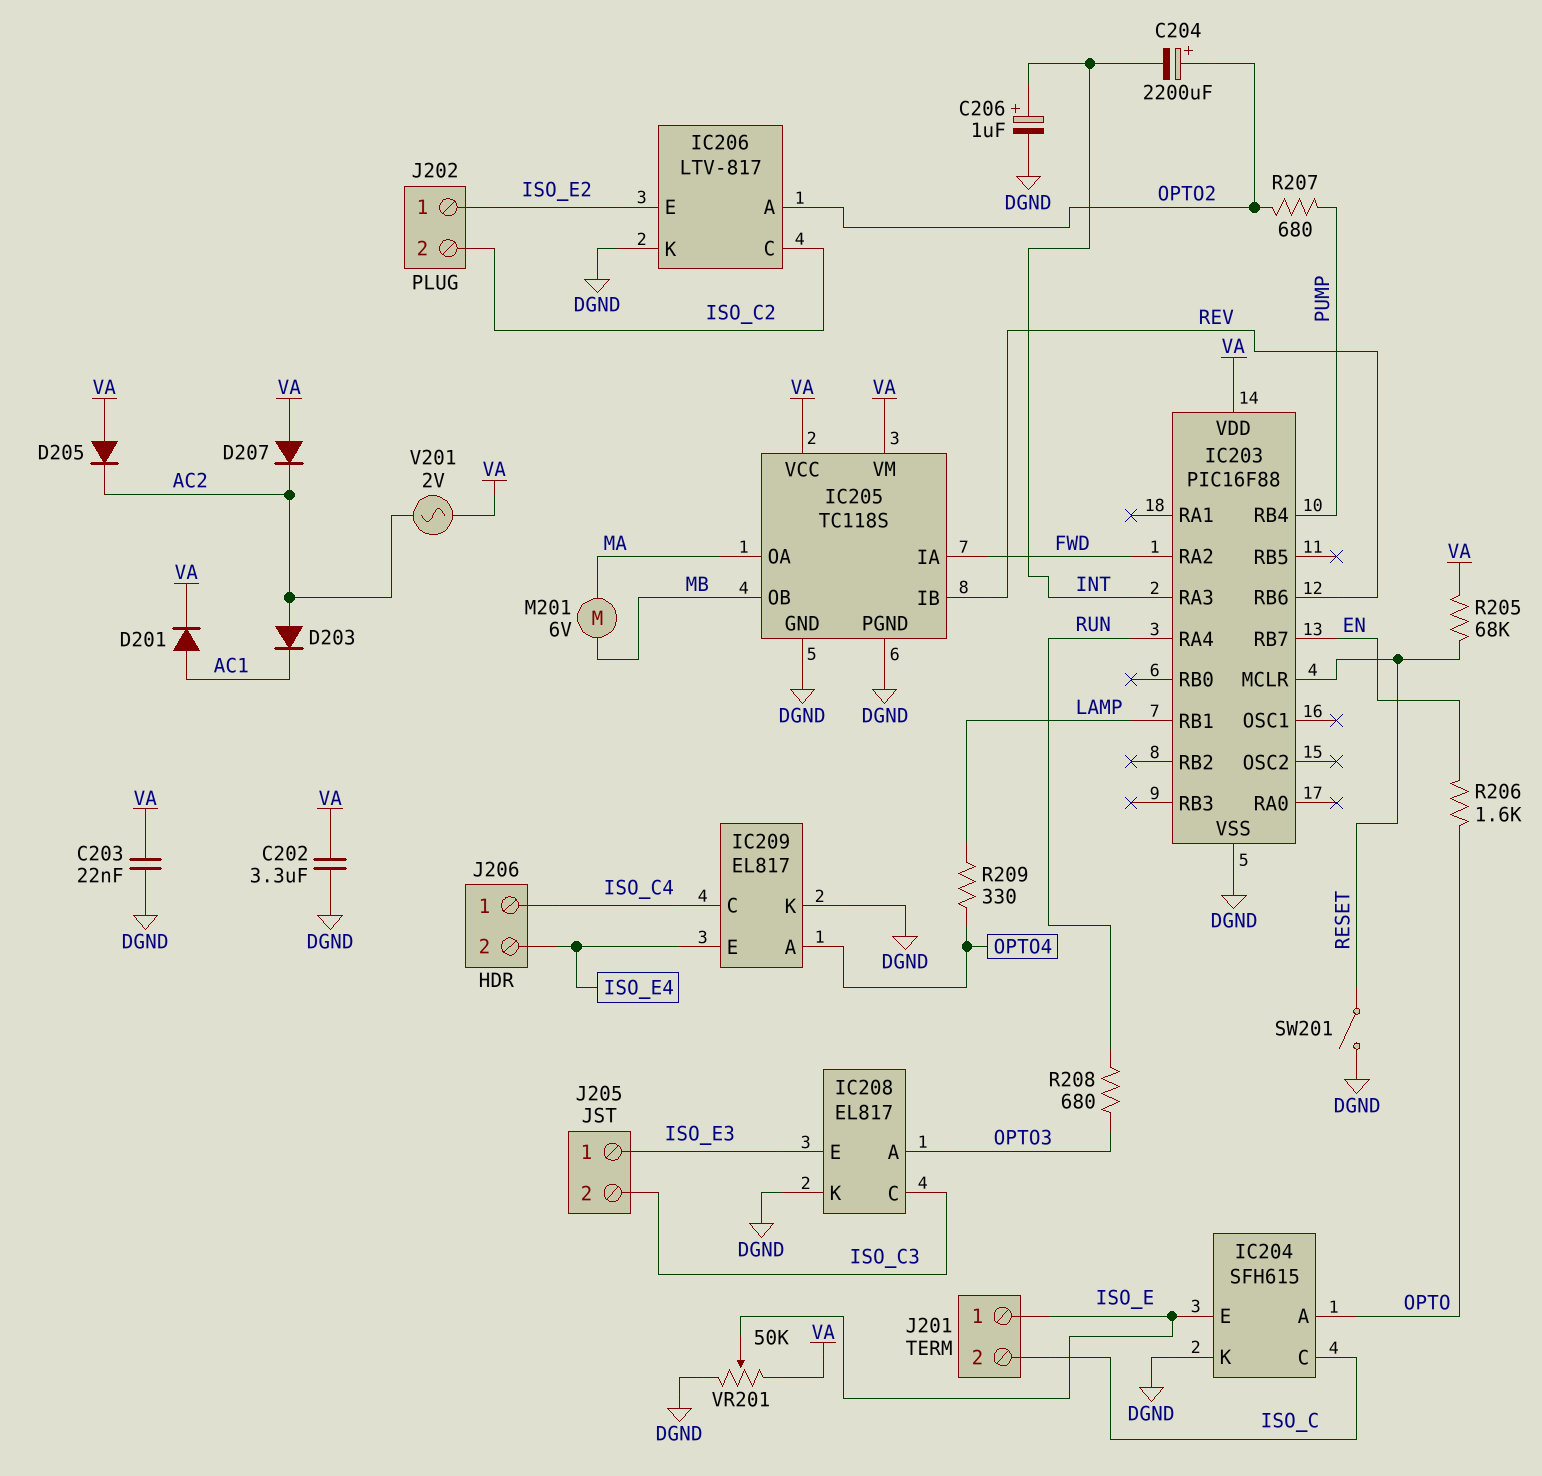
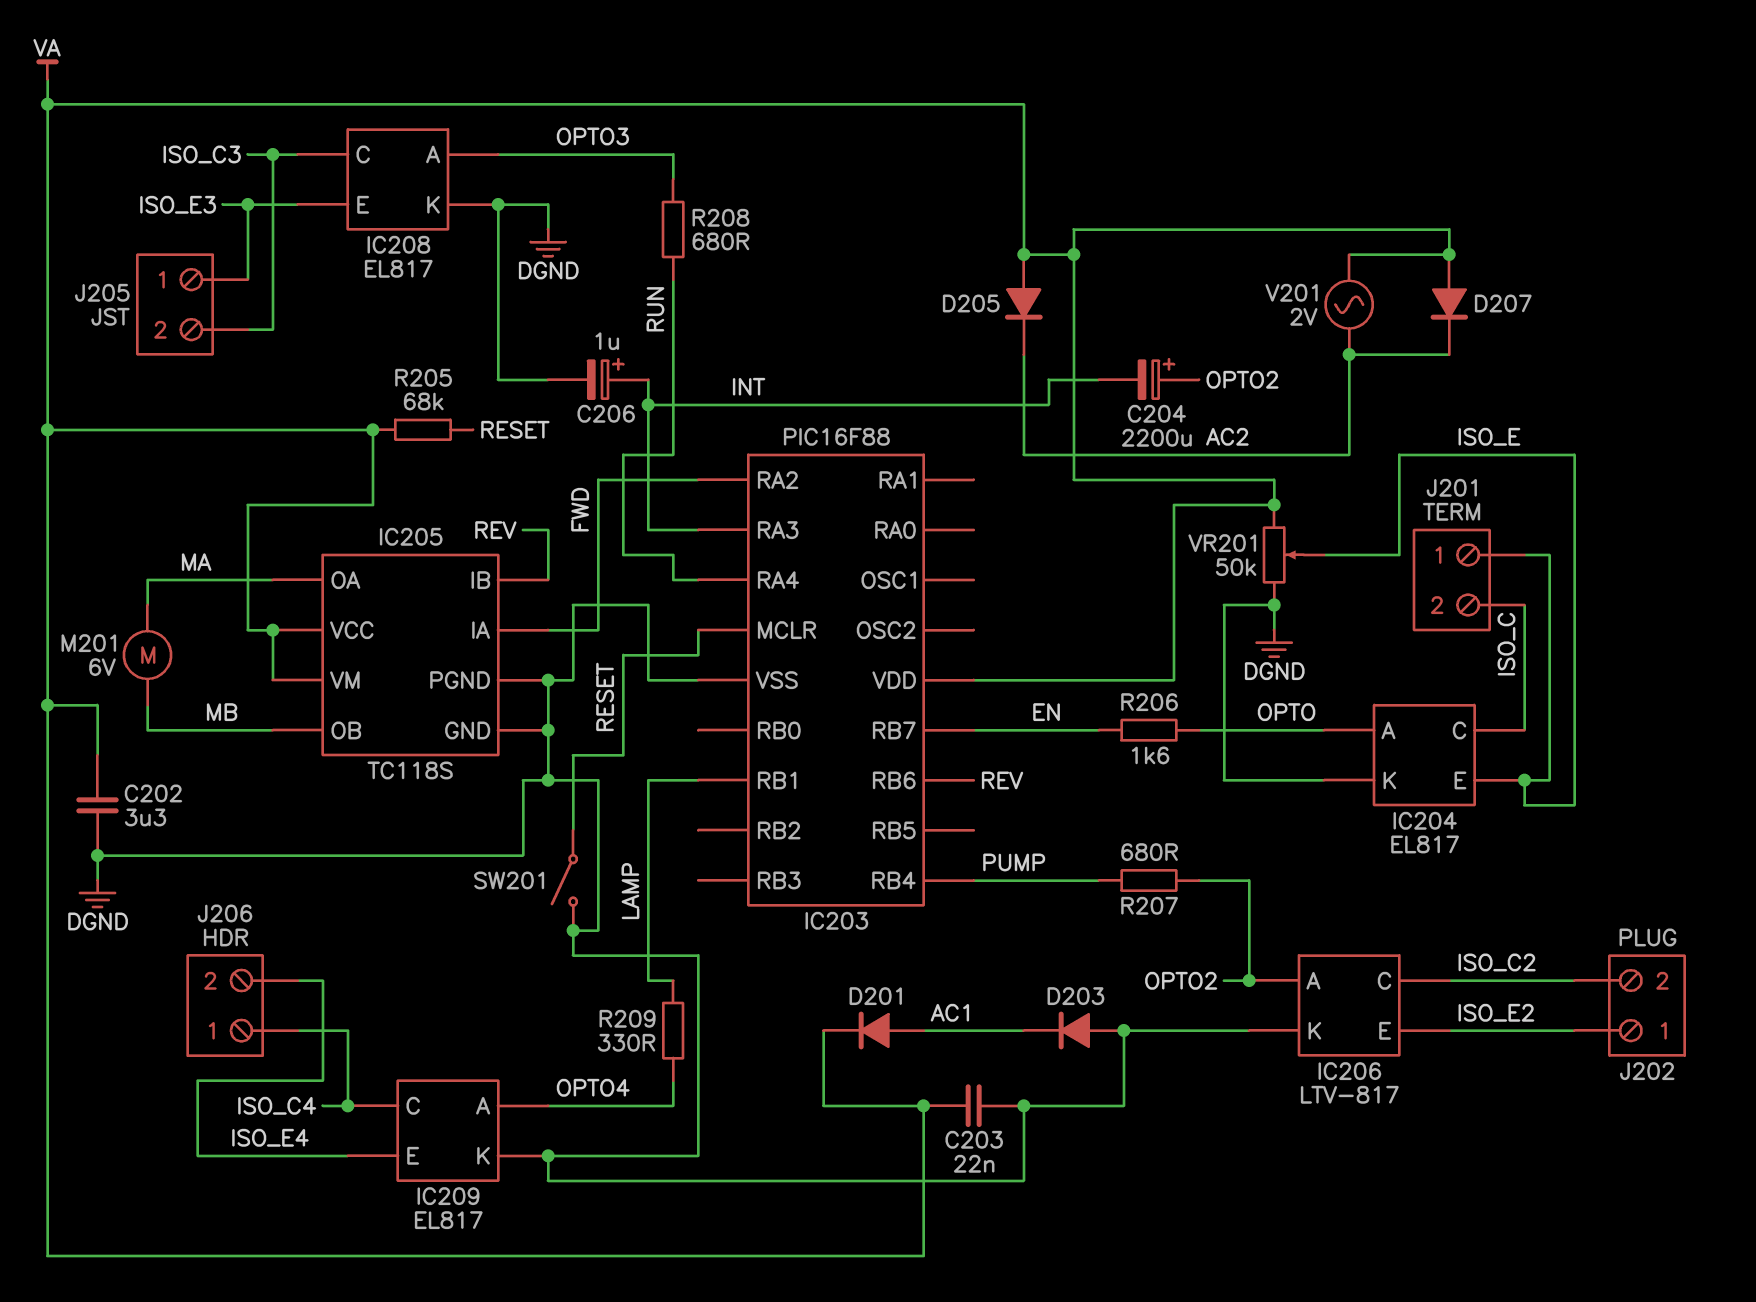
D203: diode (A AC2, K AC1) -> diode (A DGND, K AC1)
IC204: SFH615 -> EL817

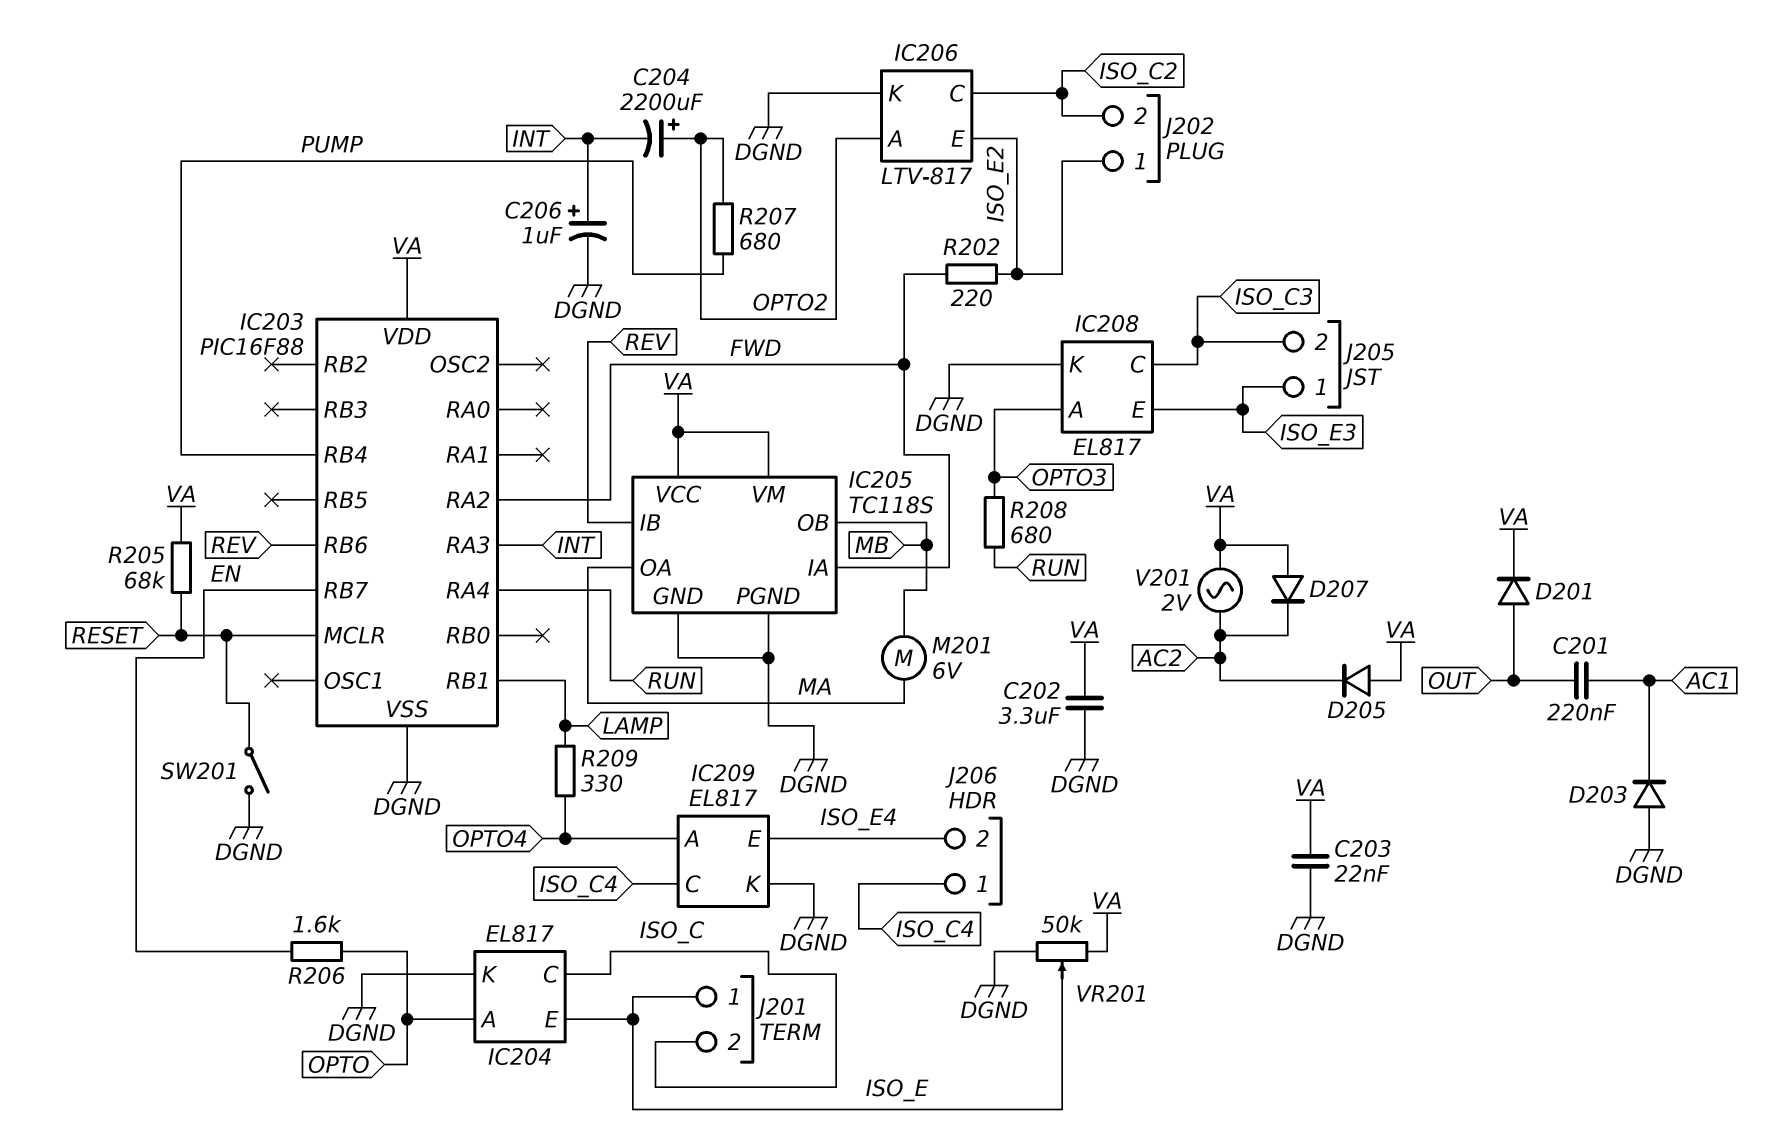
C201: none -> 220nF (AC1, OUT)
D201: diode (A AC1, K VA) -> diode (A OUT, K VA)
R202: none -> 220 (FWD, ISO_E2)

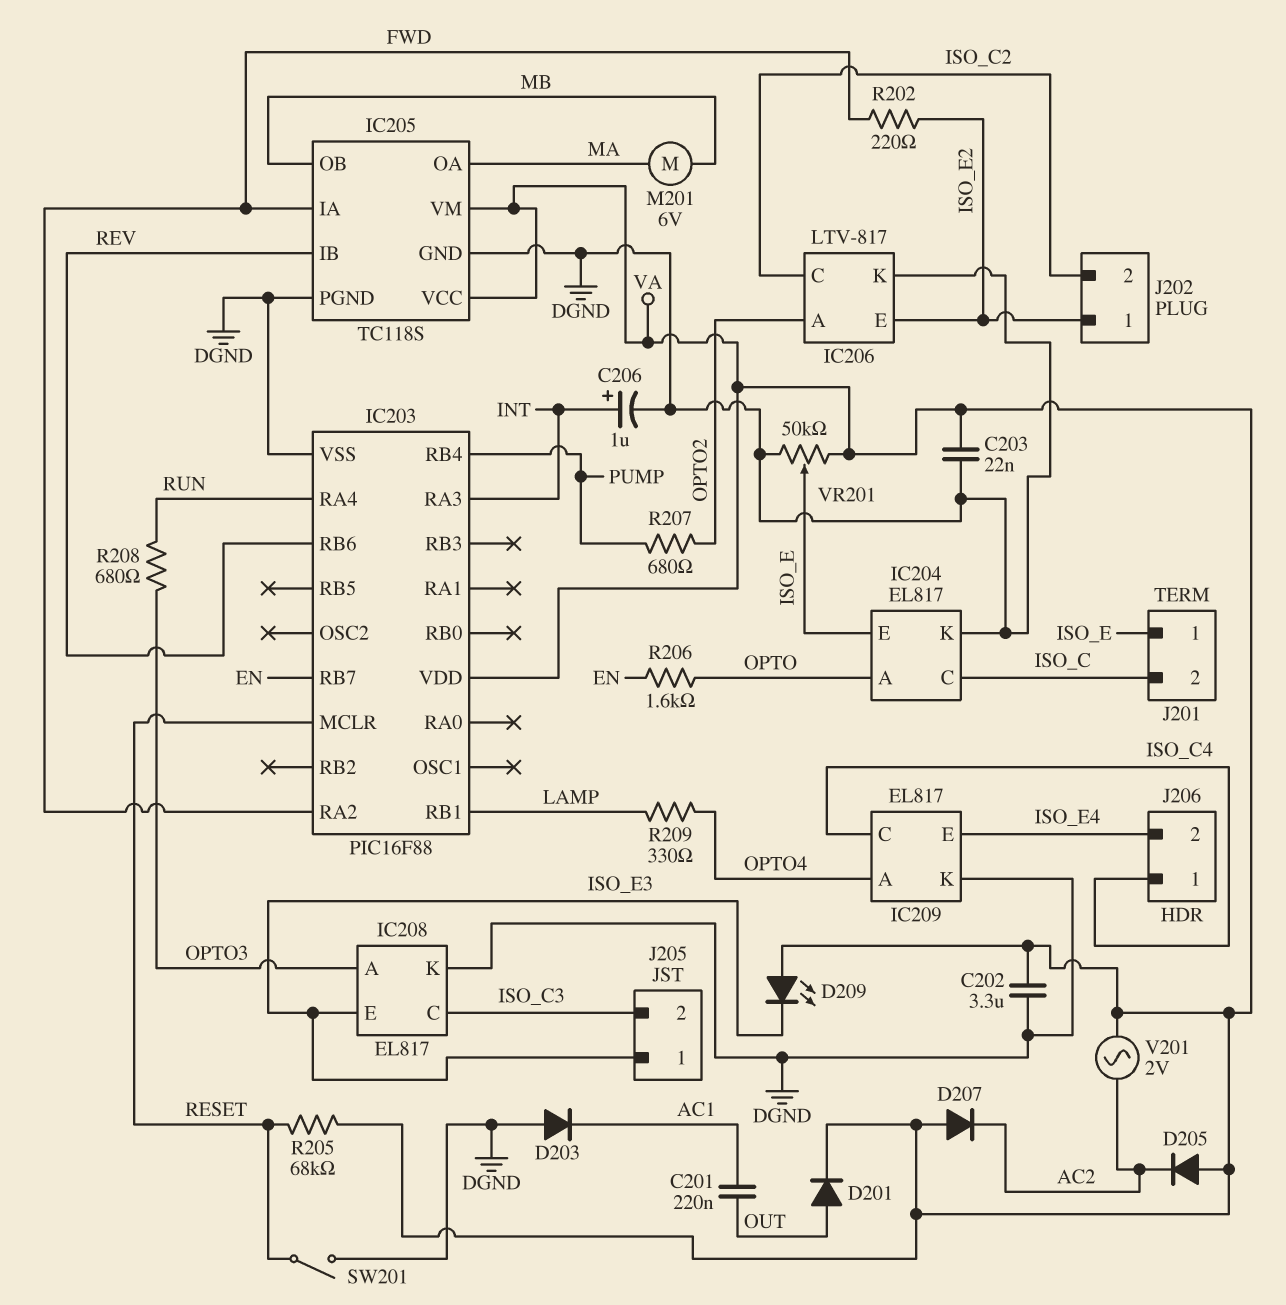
C204: 2200uF (plus OPTO2, minus INT) -> none
D209: none -> LED (A VA, K ISO_E3)

